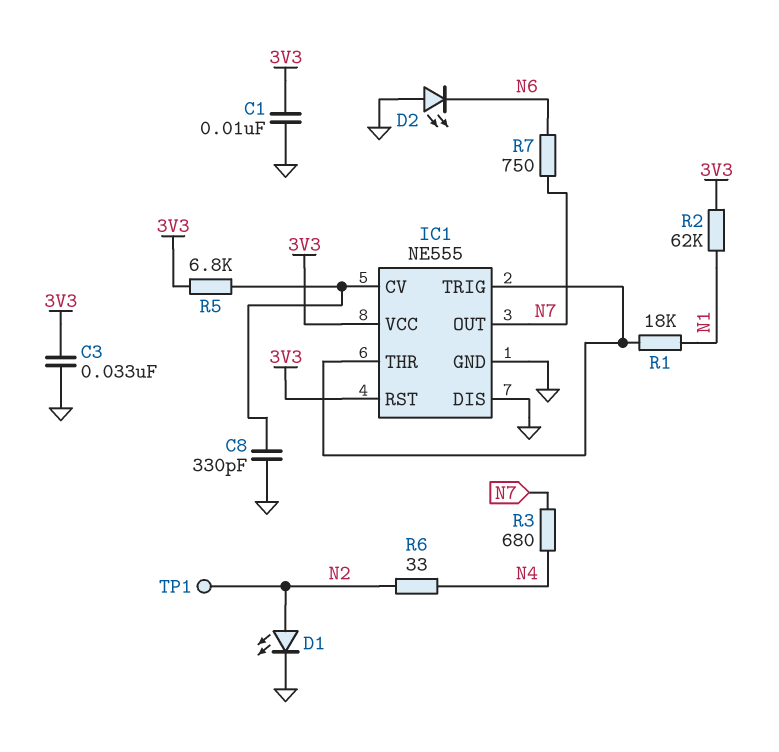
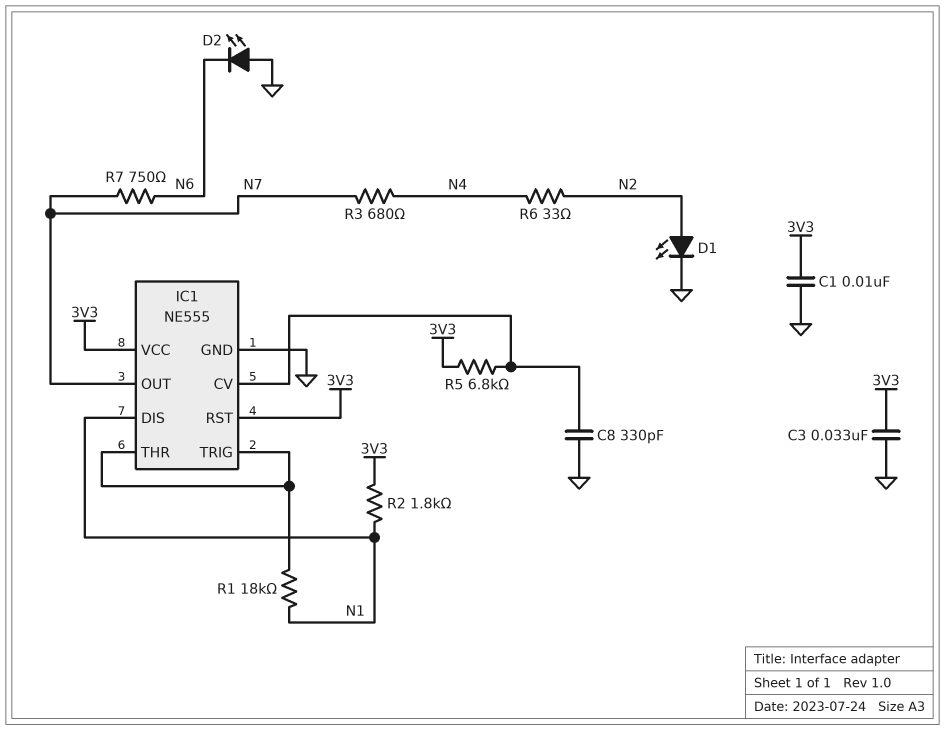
IC1 pin DIS: GND -> N1
R2: 62k (3V3, N1) -> 1.8k (3V3, N1)
TP1: test point (N2) -> none

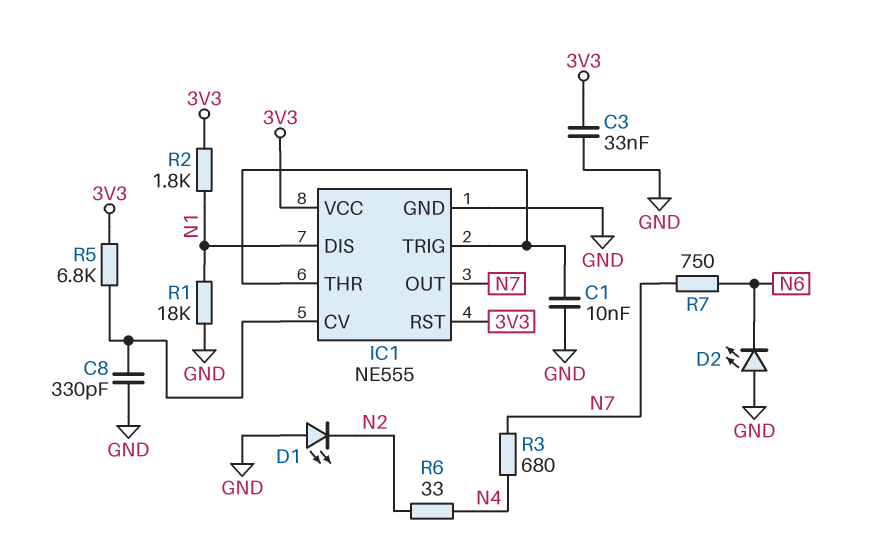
C1: 10nF (3V3, GND) -> 10nF (GND, IC1/THR)
D1: LED (A N2, K GND) -> LED (A GND, K N2)
R1: 18k (IC1/THR, N1) -> 18k (GND, N1)

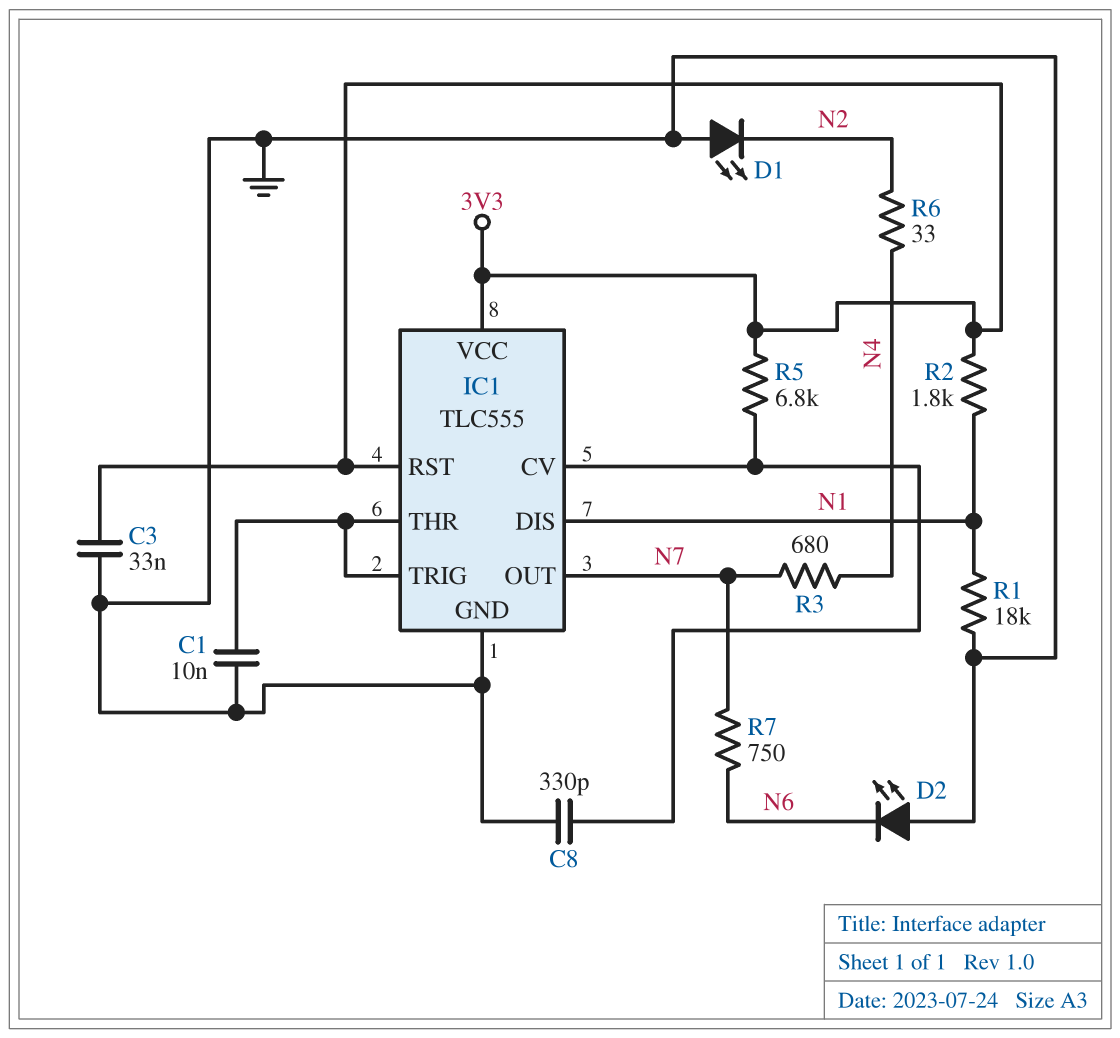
IC1: NE555 -> TLC555

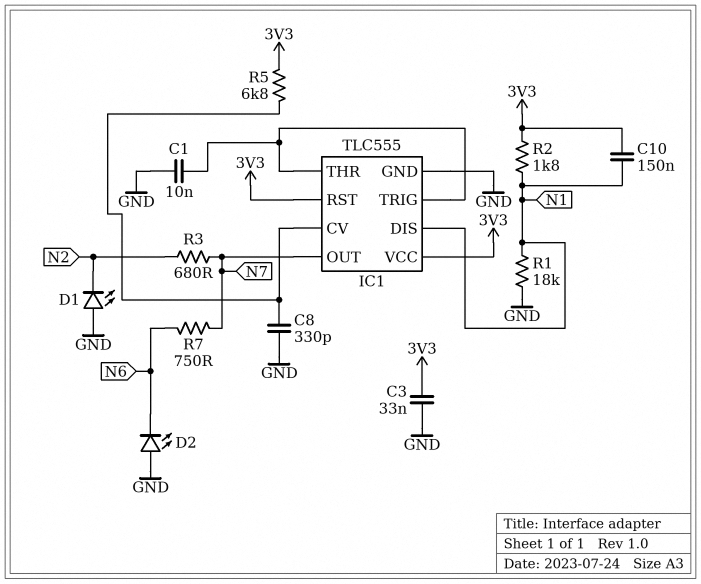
C10: none -> 150nF (3V3, N1)
R3: 680 (N4, N7) -> 680 (N2, N7)
R6: 33 (N2, N4) -> none

